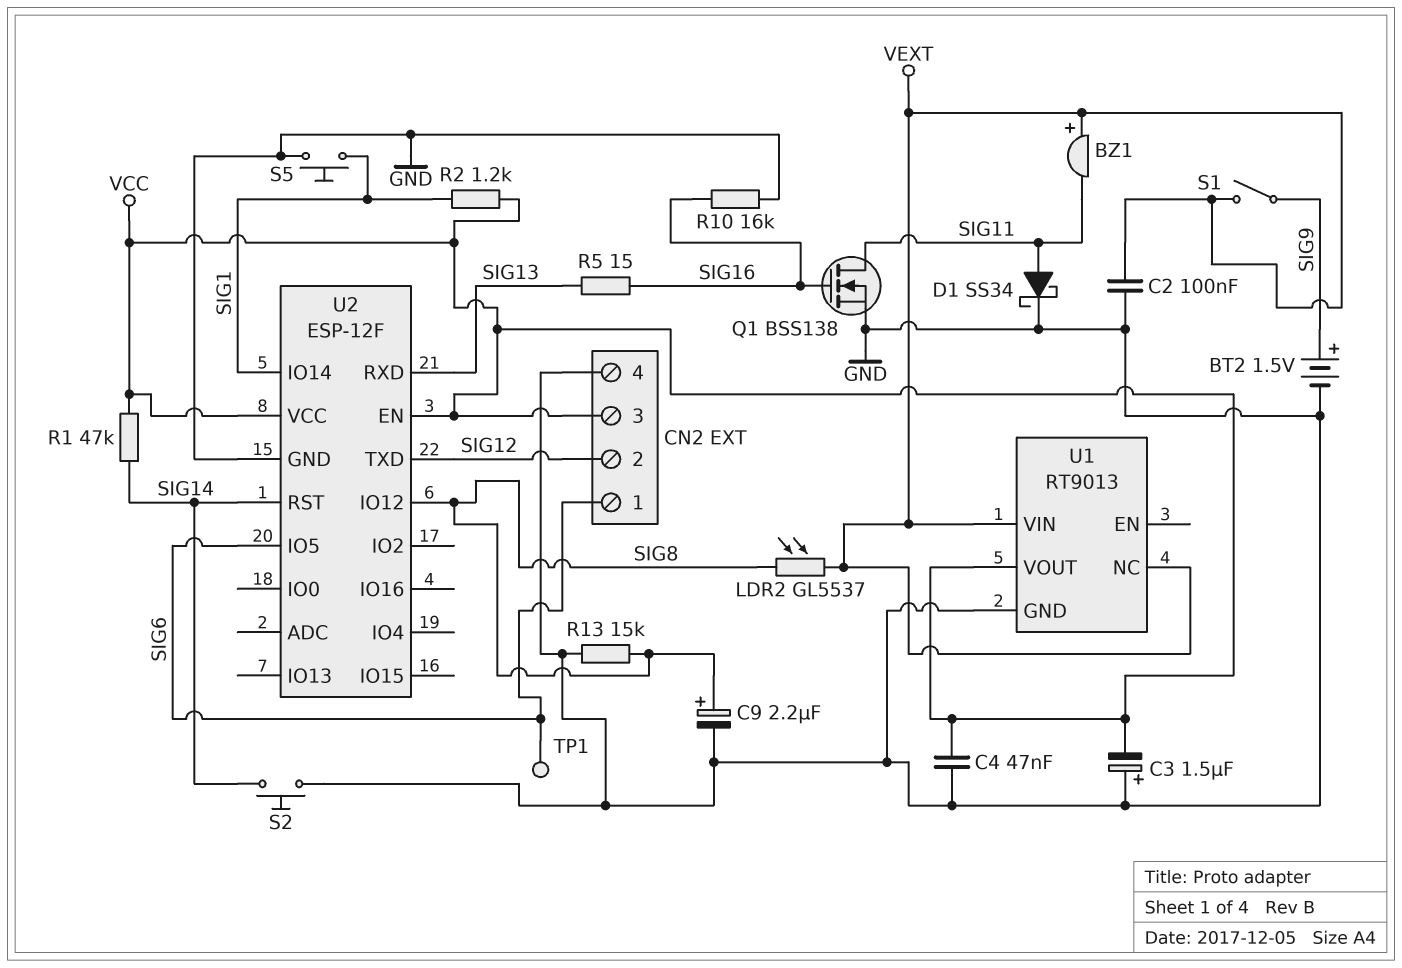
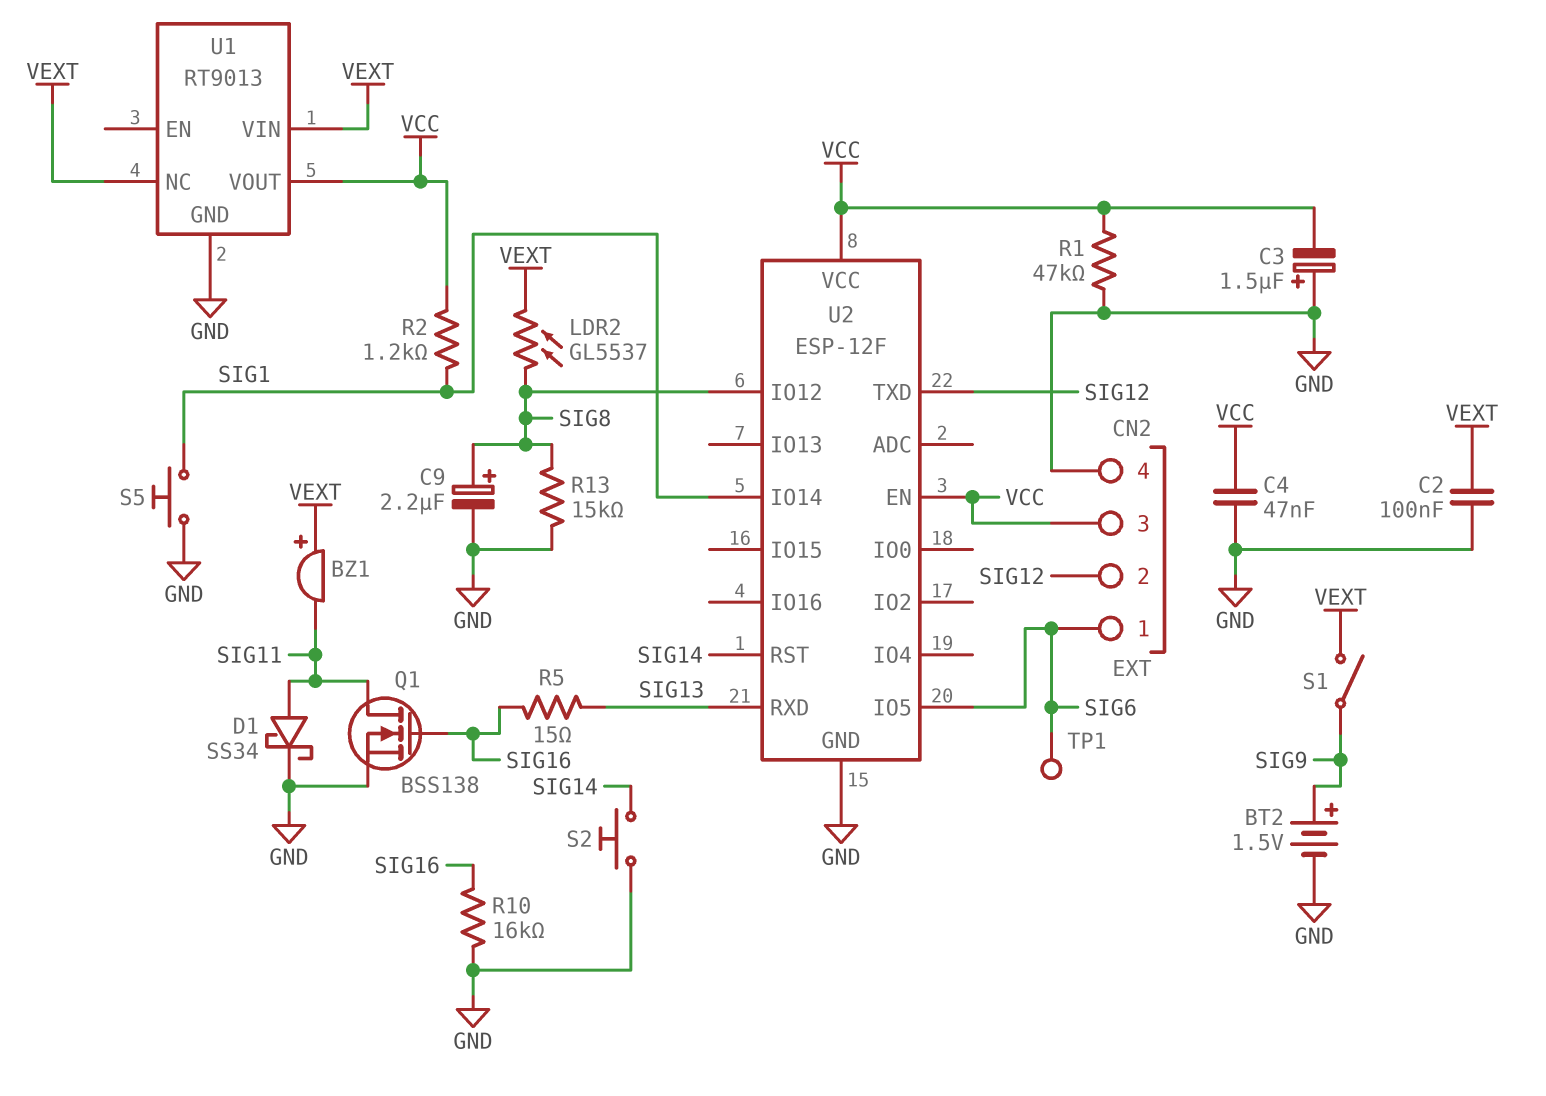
R1: 47k (SIG14, VCC) -> 47k (GND, VCC)

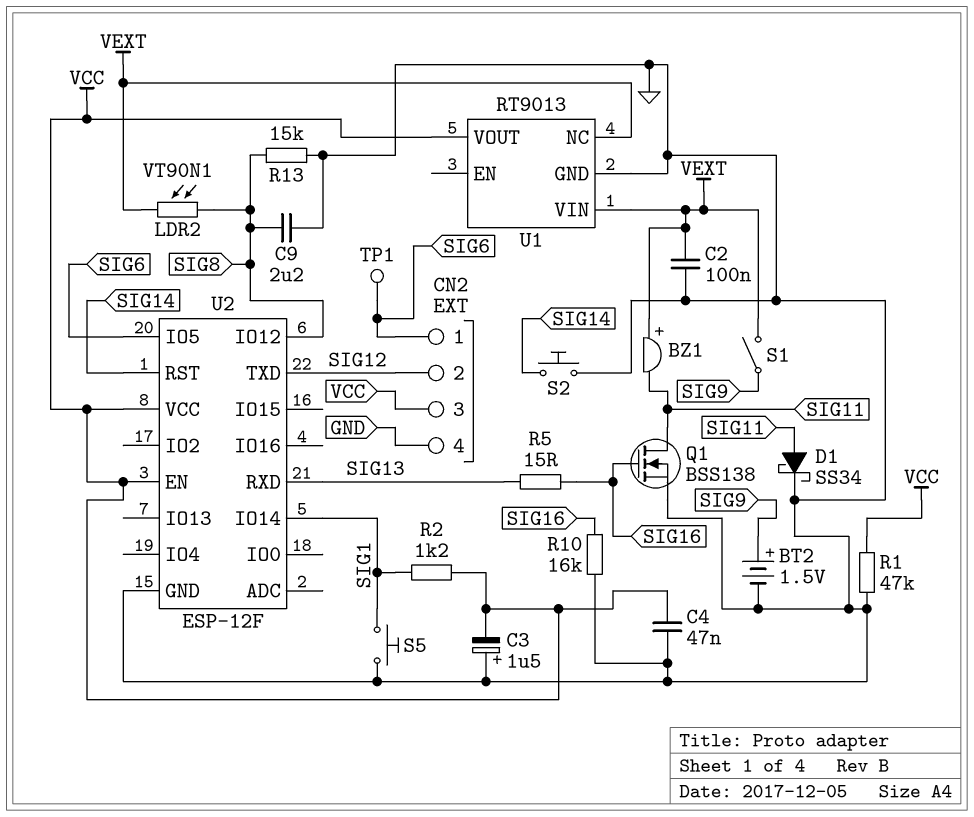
C9: 2.2uF (plus SIG8, minus GND) -> 2.2uF (GND, SIG8)
LDR2: GL5537 (SIG8, VEXT) -> VT90N1 (SIG8, VEXT)

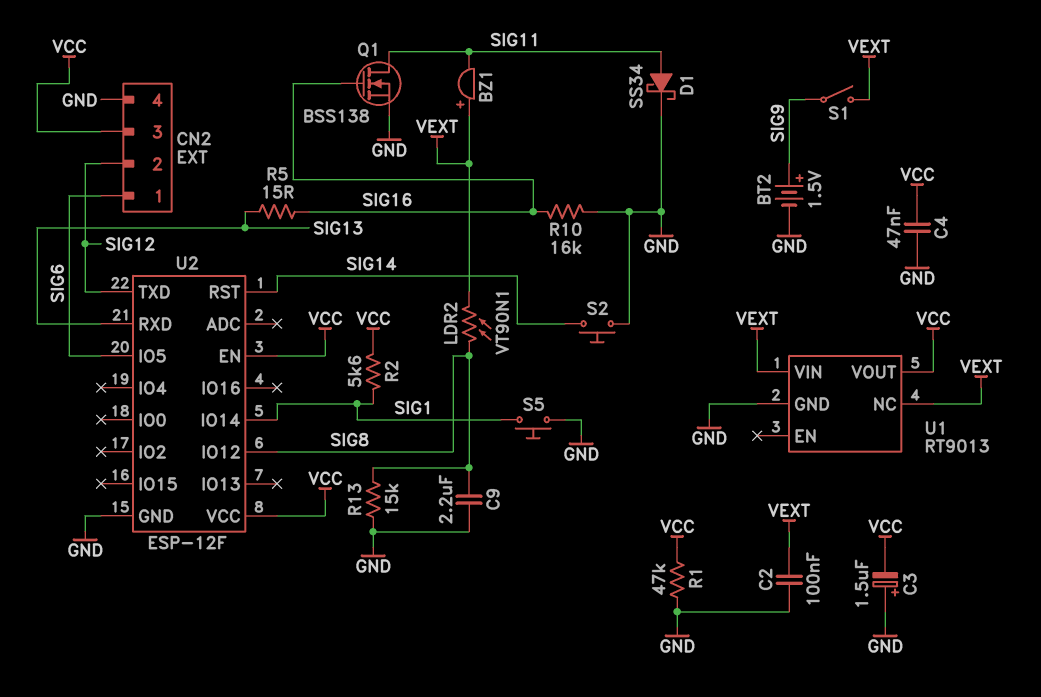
R2: 1.2k (SIG1, VCC) -> 5.6k (SIG1, VCC)
TP1: test point (SIG6) -> none

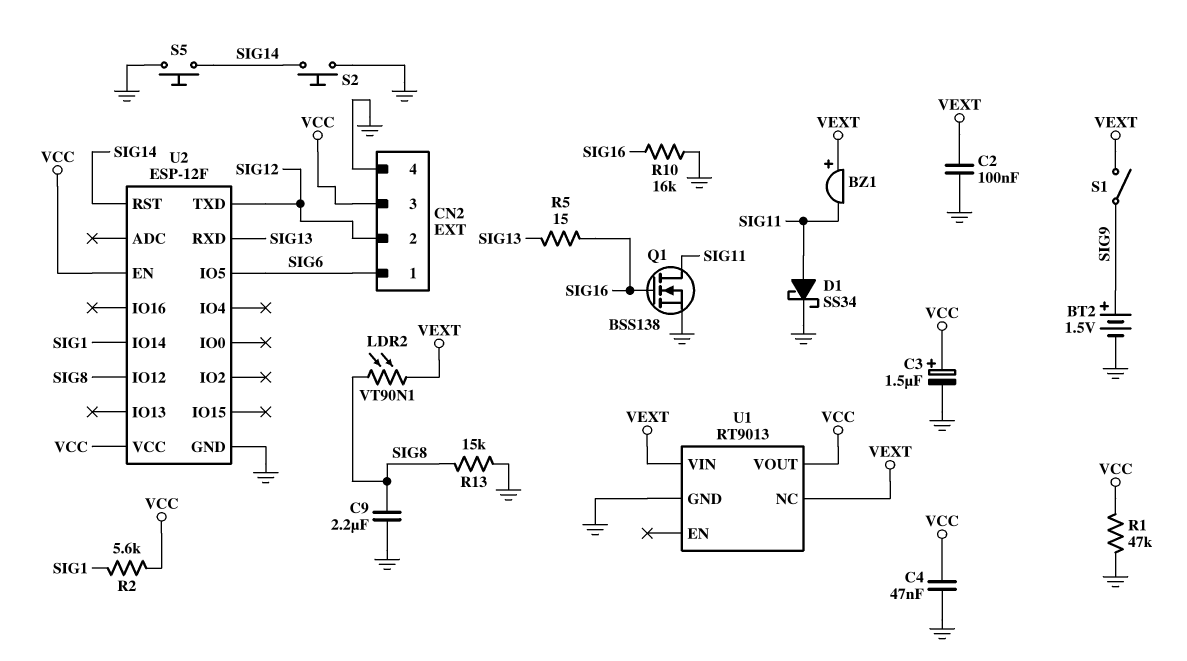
C3: 1.5uF (plus GND, minus VCC) -> 1.5uF (plus VCC, minus GND)
S5: button (GND, SIG1) -> button (GND, SIG14)

